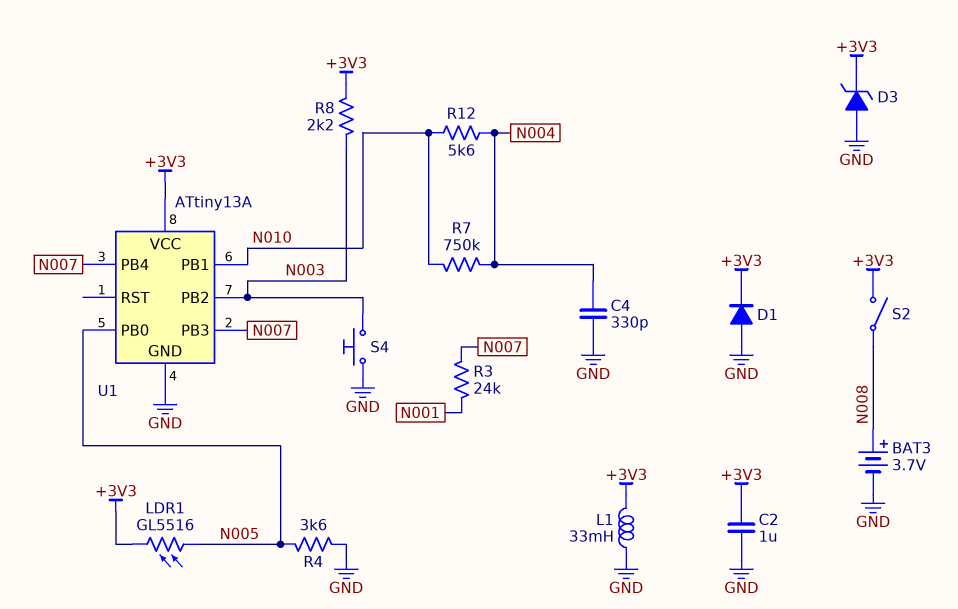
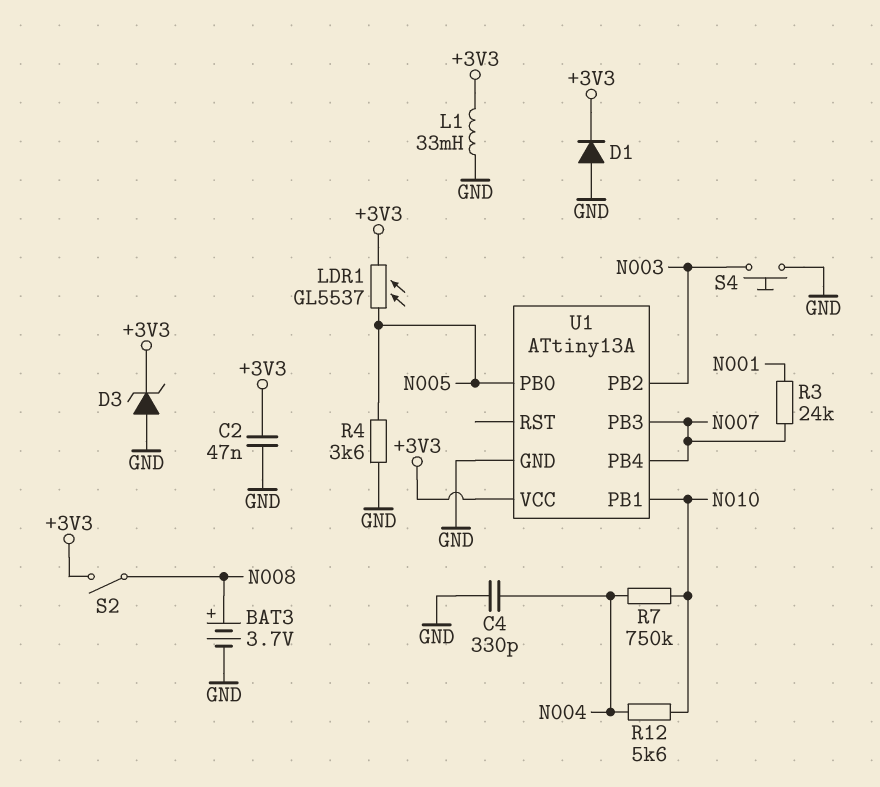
C2: 1uF (+3V3, GND) -> 47nF (+3V3, GND)
LDR1: GL5516 (+3V3, N005) -> GL5537 (+3V3, N005)
R8: 2.2k (+3V3, N003) -> none

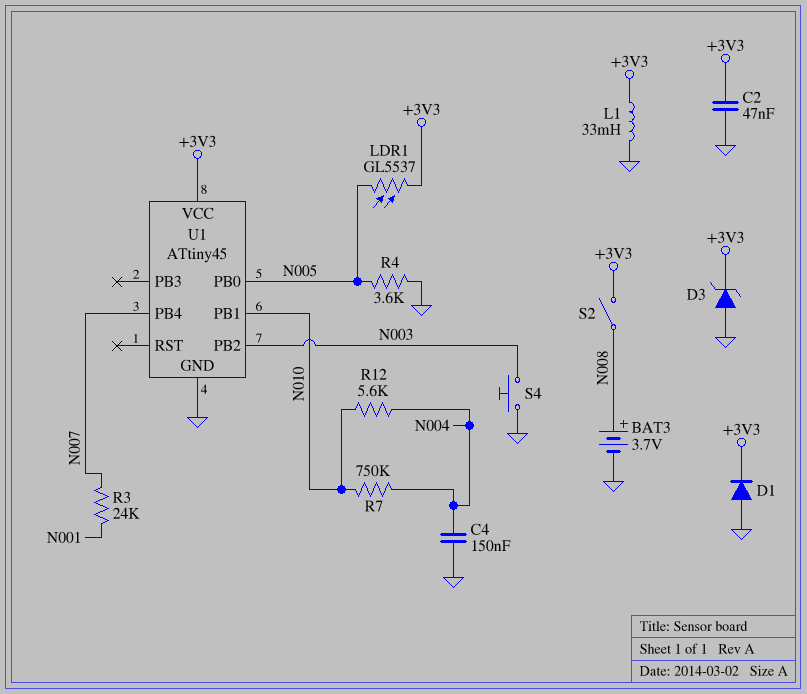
C4: 330pF (GND, N004) -> 150nF (GND, N004)
U1: ATtiny13A -> ATtiny45
U1 pin PB3: N007 -> none

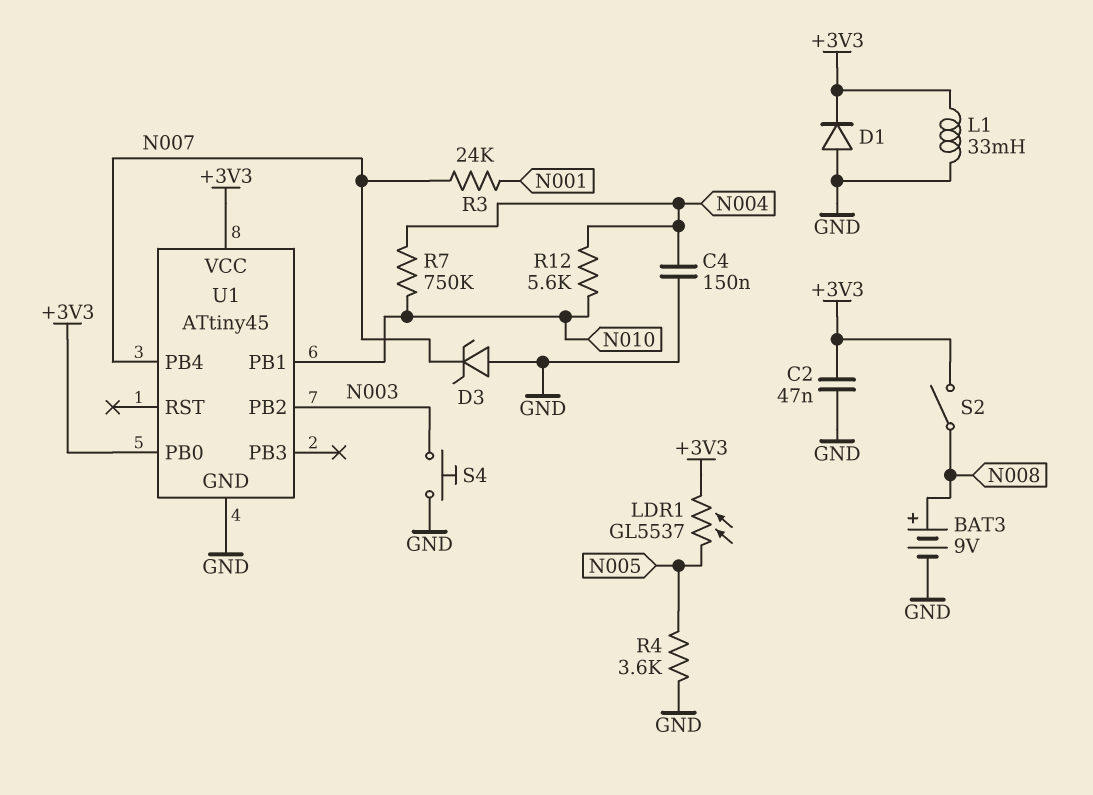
BAT3: 3.7V (plus N008, minus GND) -> 9V (plus N008, minus GND)
D3: zener (A GND, K +3V3) -> zener (A GND, K N007)
U1 pin PB0: N005 -> +3V3

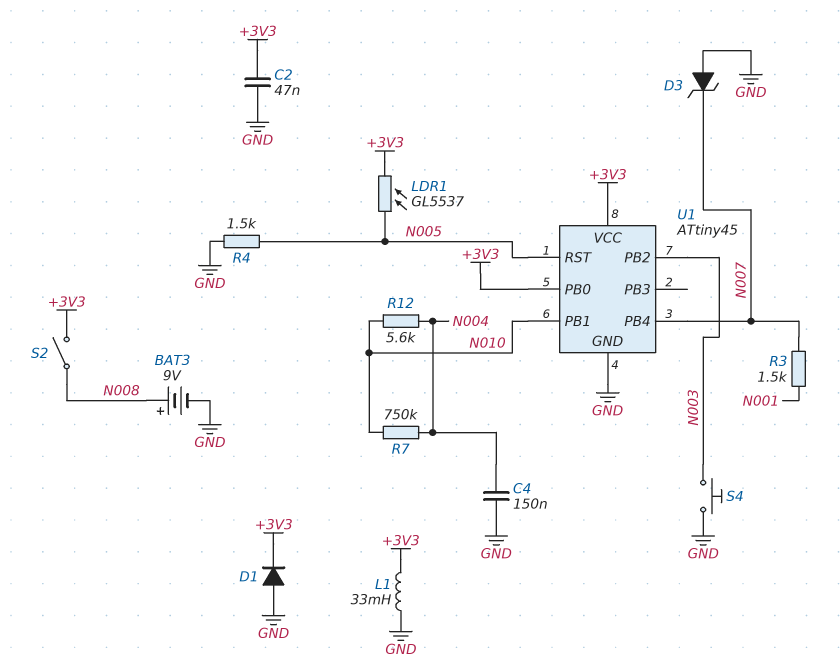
R3: 24k (N001, N007) -> 1.5k (N001, N007)
R4: 3.6k (GND, N005) -> 1.5k (GND, N005)
U1 pin RST: none -> N005

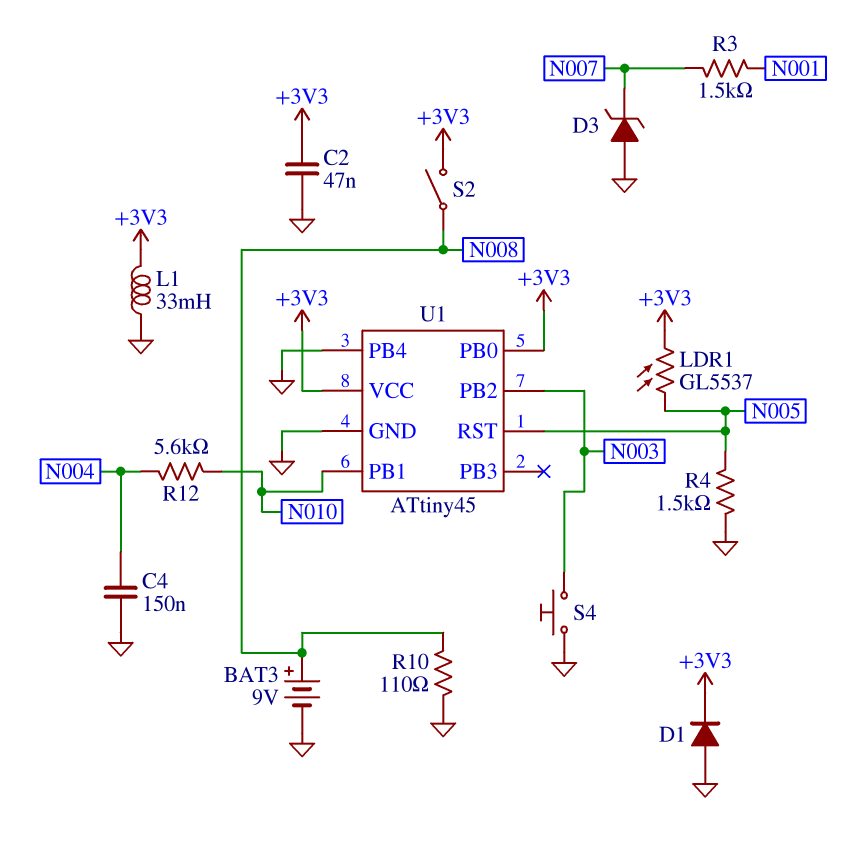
R7: 750k (N004, N010) -> none
R10: none -> 110 (GND, N008)
U1 pin PB4: N007 -> GND

